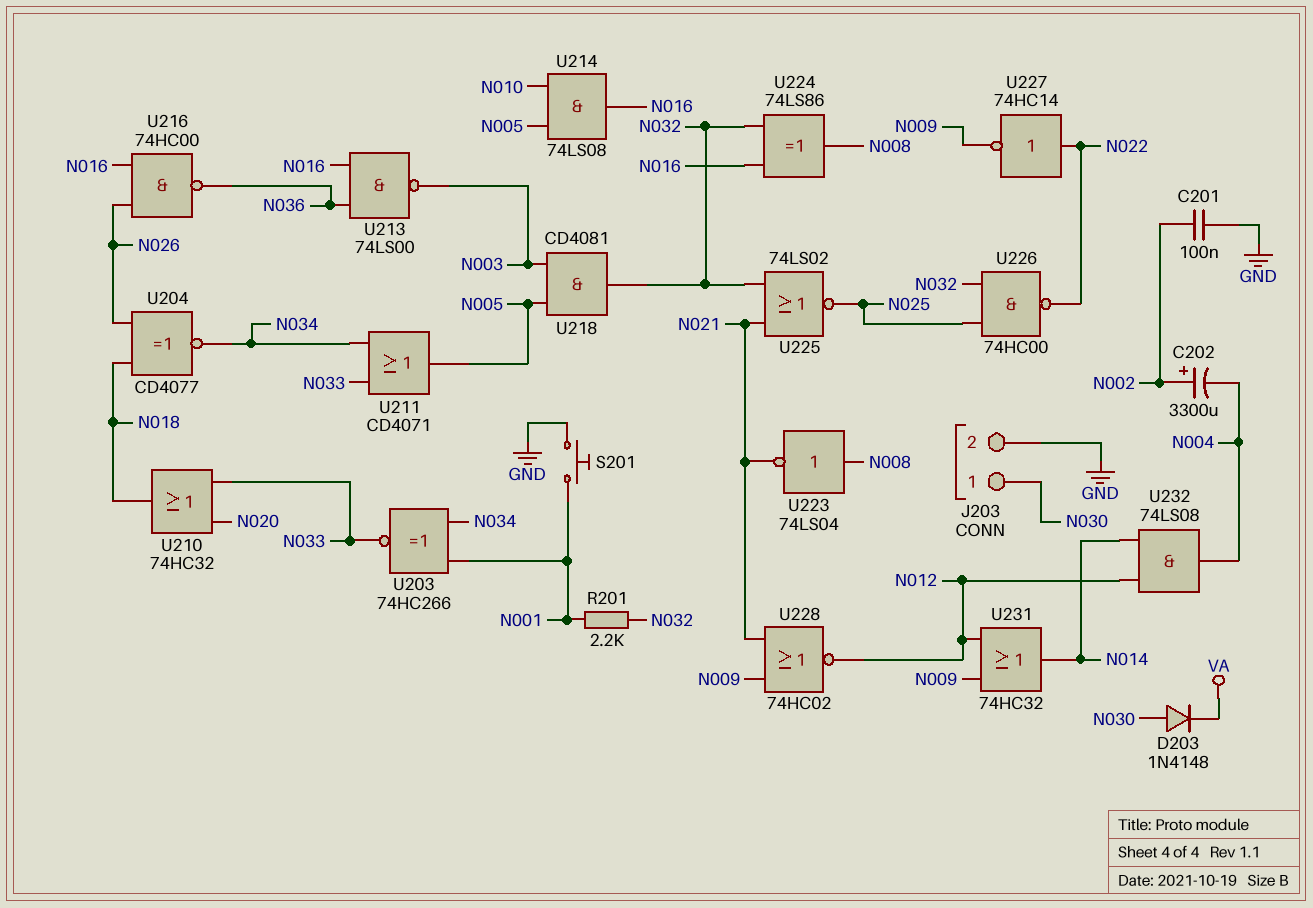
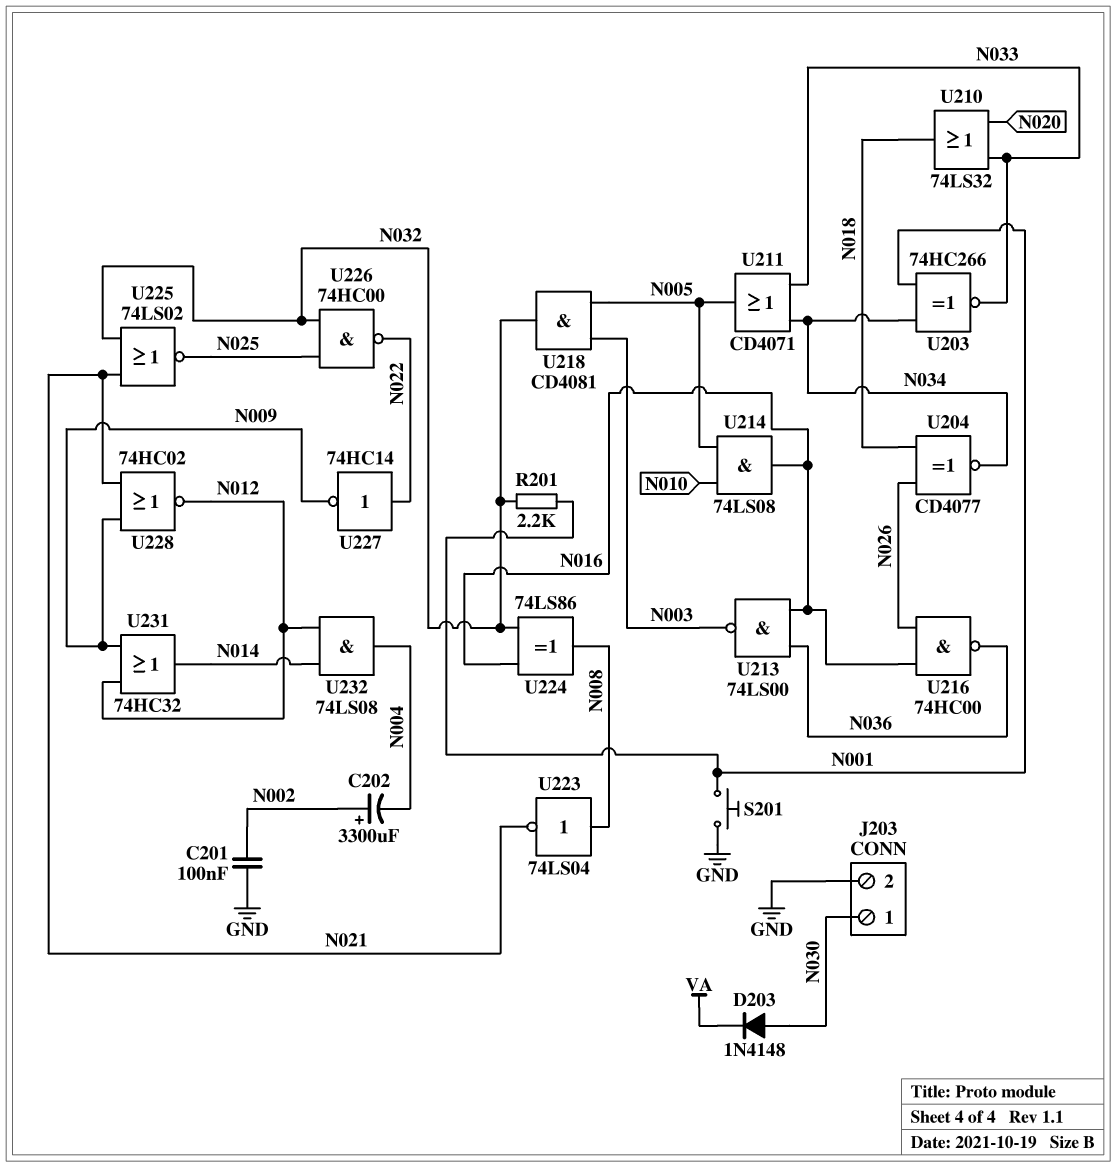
U210: OR 74HC32 (in N020, in N033, out N018) -> OR 74LS32 (in N020, in N033, out N018)

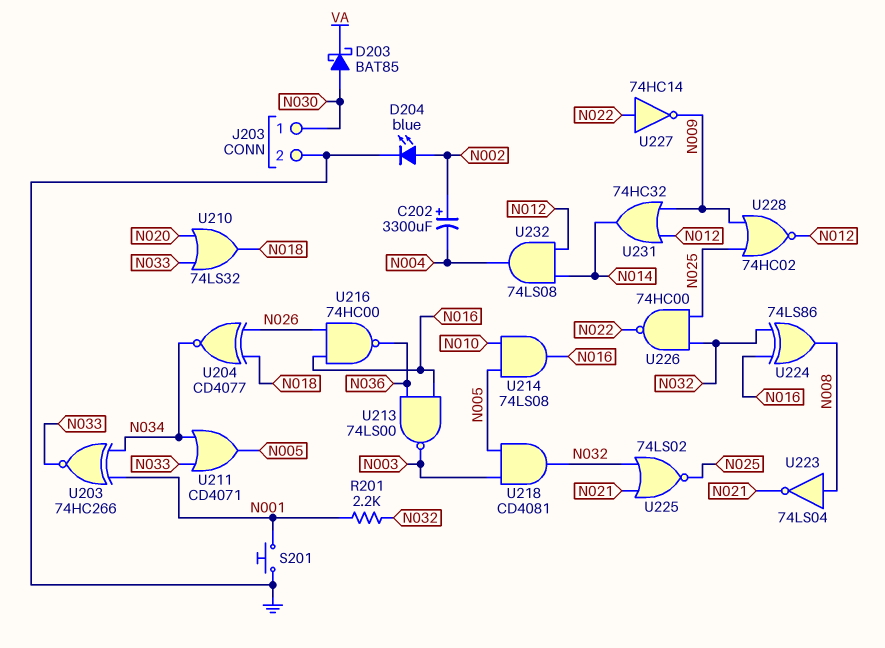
C201: 100nF (GND, N002) -> none
D203: diode 1N4148 (A N030, K VA) -> schottky BAT85 (A N030, K VA)
D204: none -> LED blue (A N002, K GND)
U228: NOR 74HC02 (in N009, in N021, out N012) -> NOR 74HC02 (in N009, in N025, out N012)

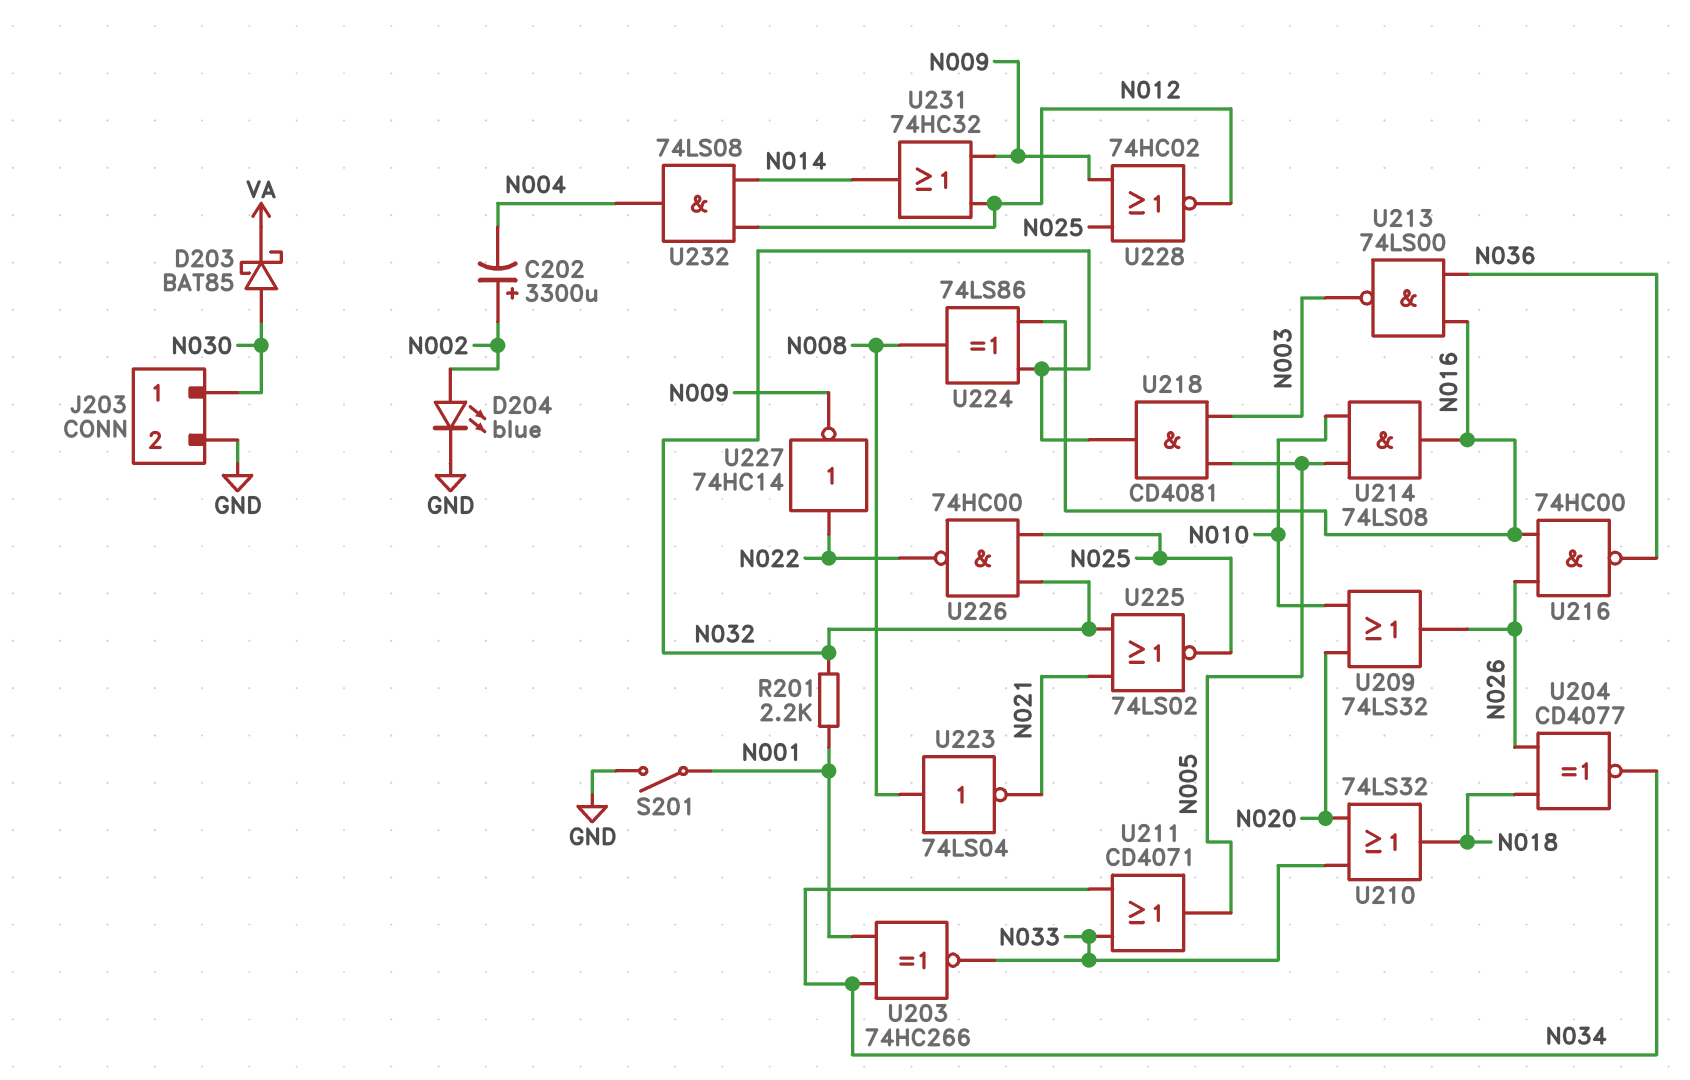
S201: button (GND, N001) -> switch (GND, N001)
U209: none -> OR 74LS32 (in N010, in N020, out N026)

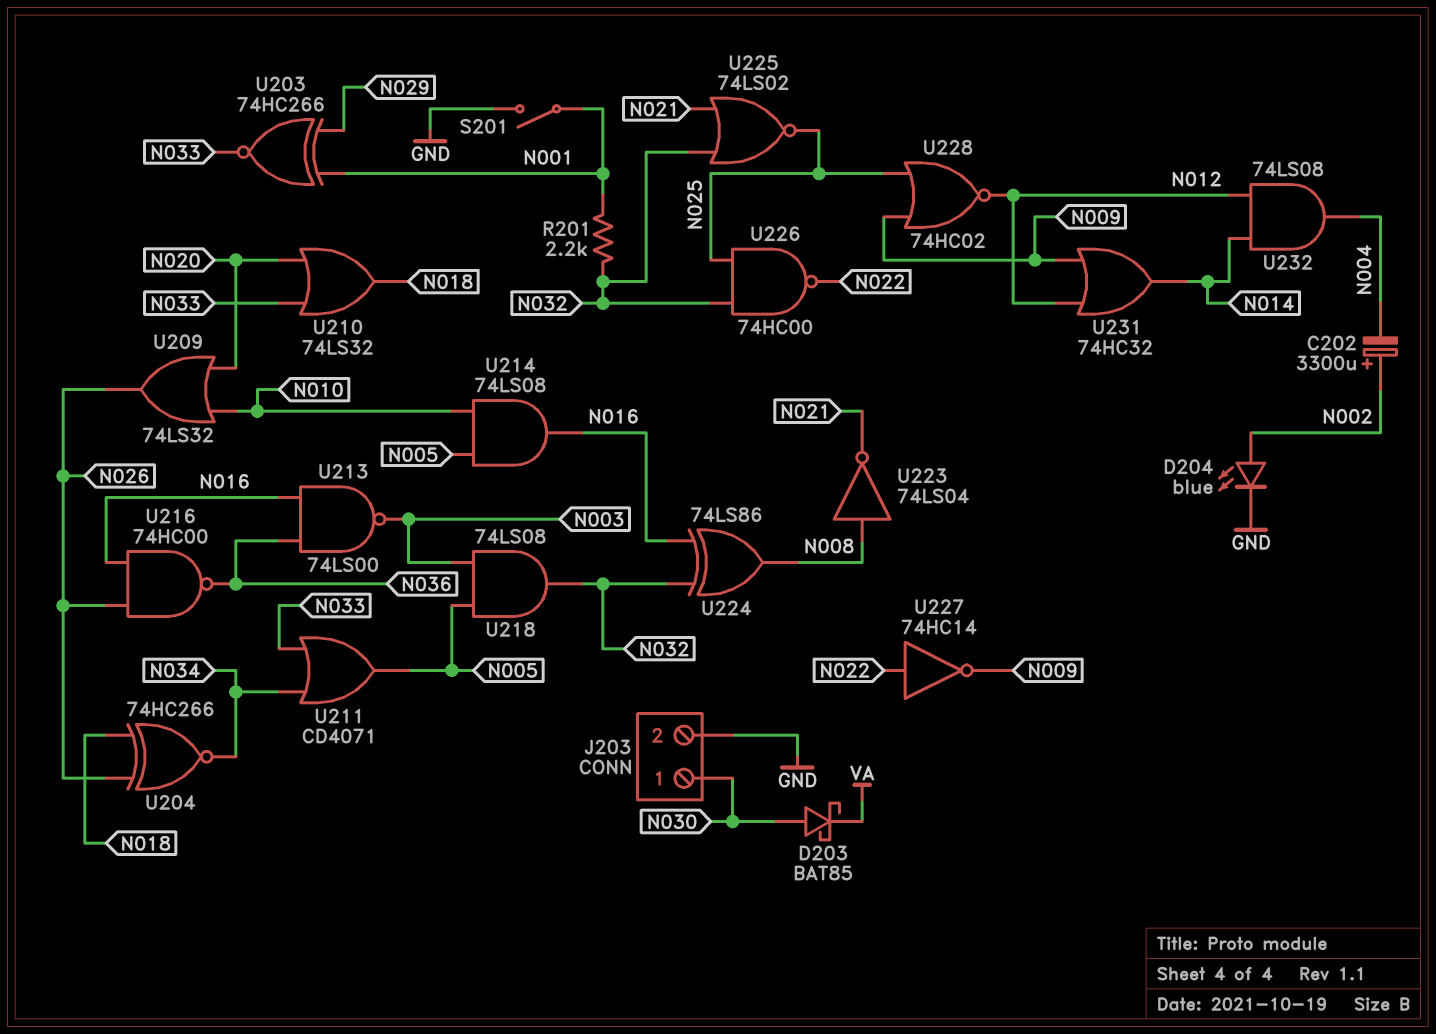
U203: XNOR 74HC266 (in N001, in N034, out N033) -> XNOR 74HC266 (in N001, in N029, out N033)
U204: XNOR CD4077 (in N018, in N026, out N034) -> XNOR 74HC266 (in N018, in N026, out N034)
U218: AND CD4081 (in N003, in N005, out N032) -> AND 74LS08 (in N003, in N005, out N032)

